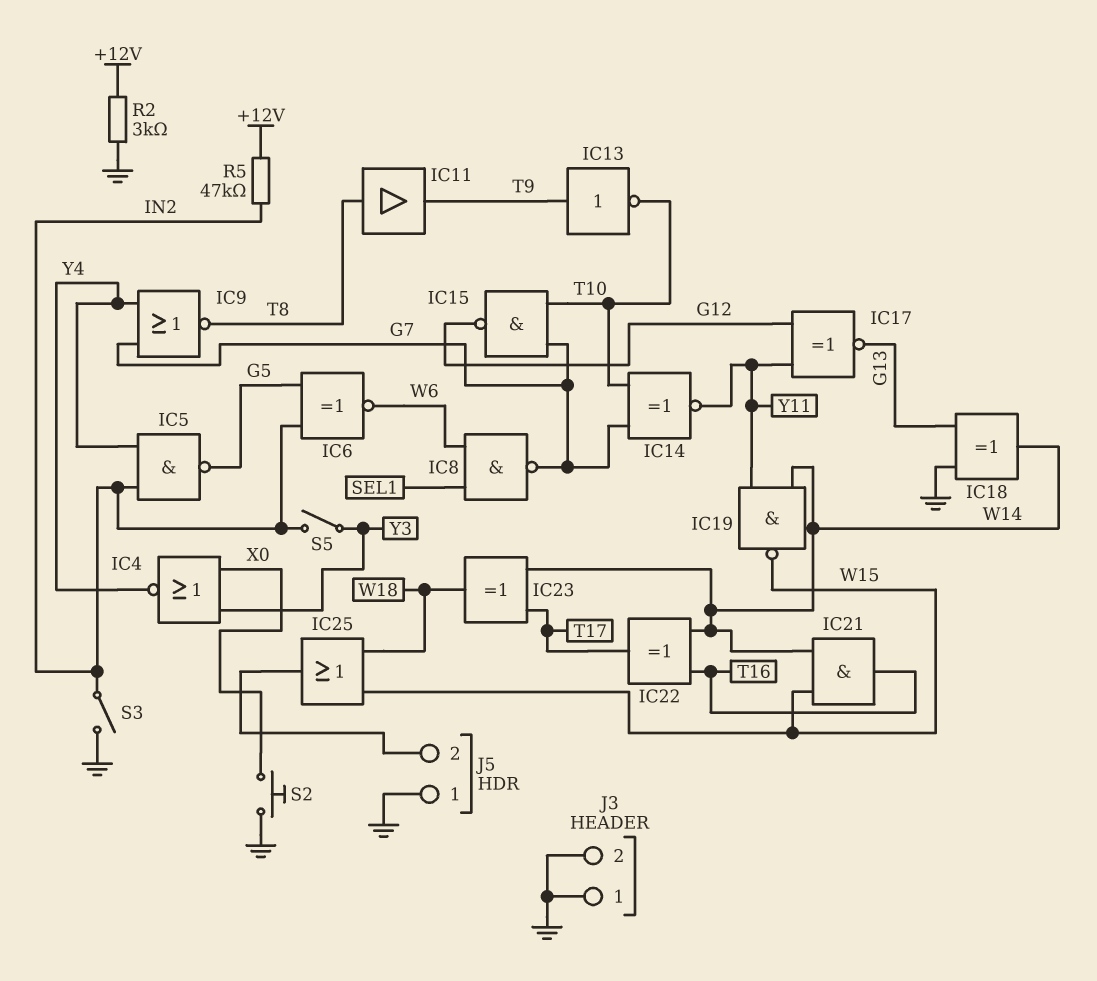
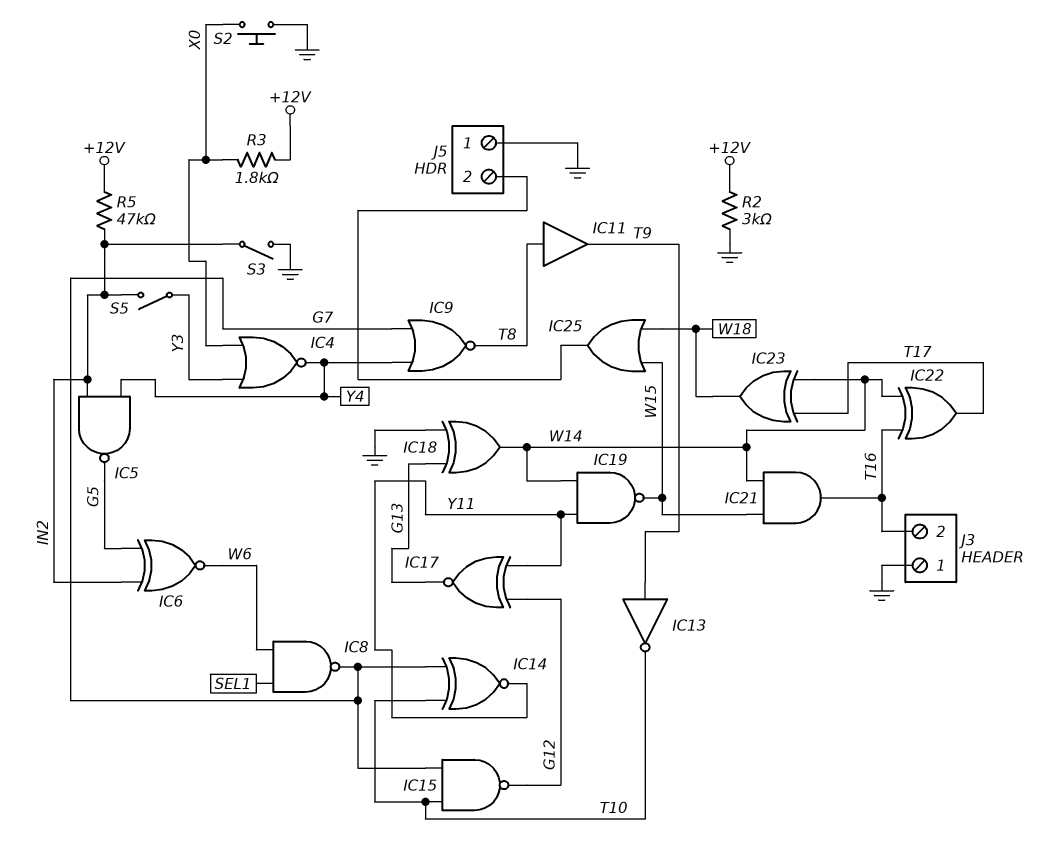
J3 pin 2: GND -> T16
R3: none -> 1.8k (+12V, X0)

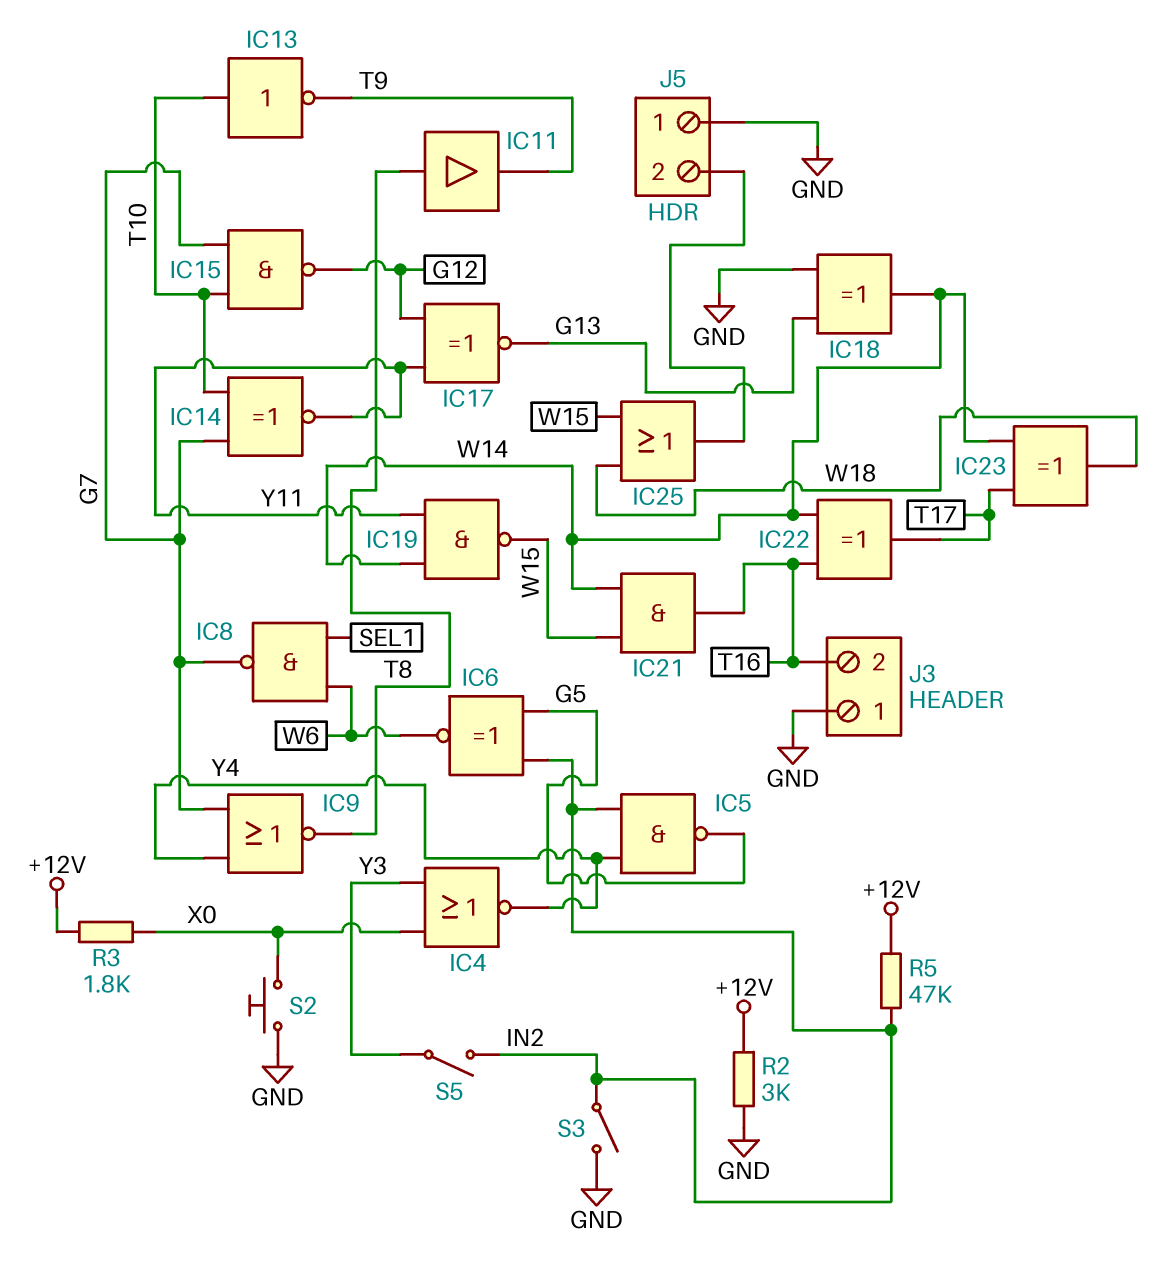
IC13: NOT (in T9, out T10) -> NOT (in T10, out T9)

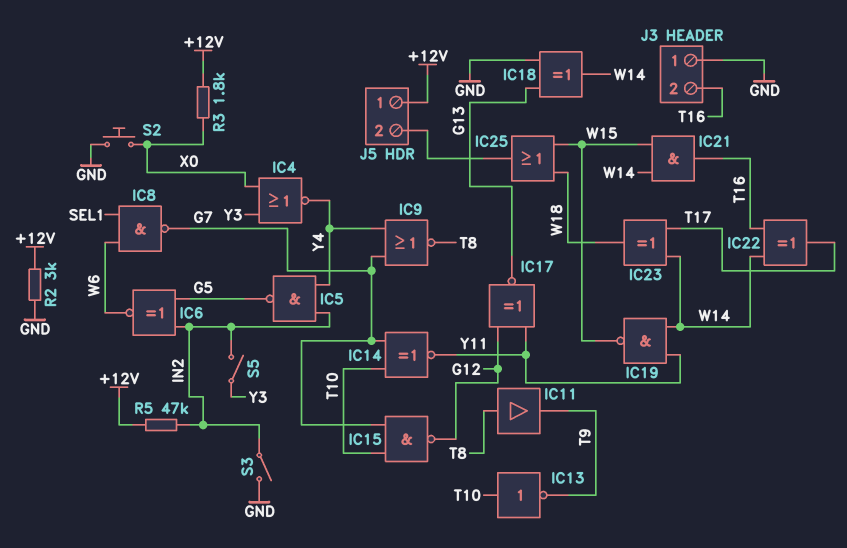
J5 pin 1: GND -> +12V

